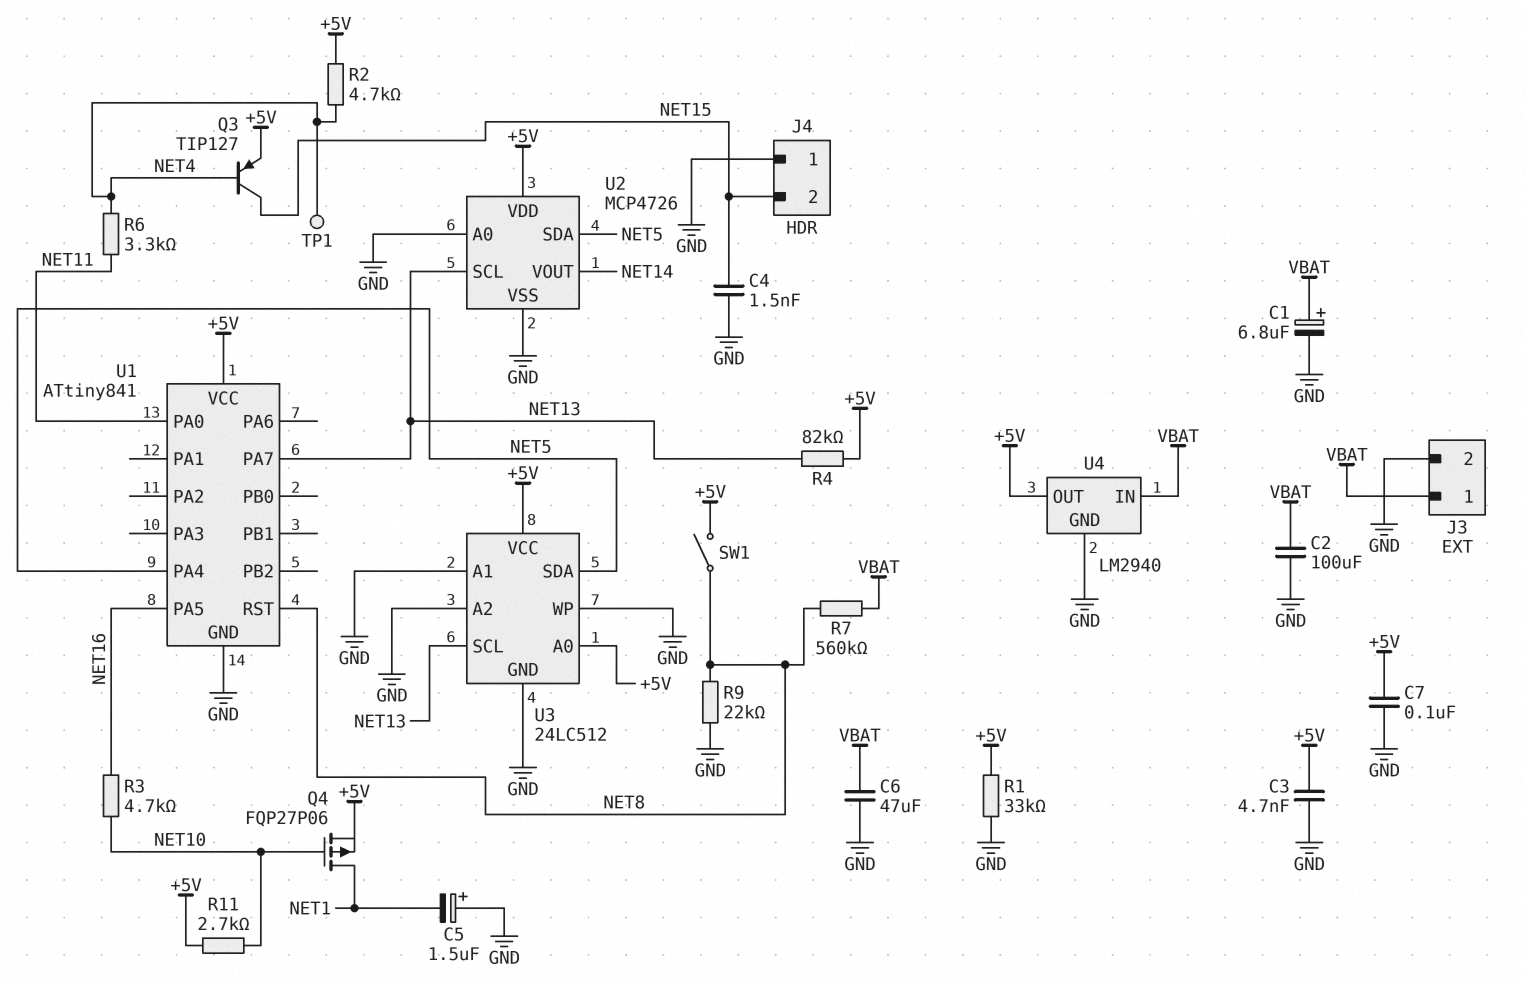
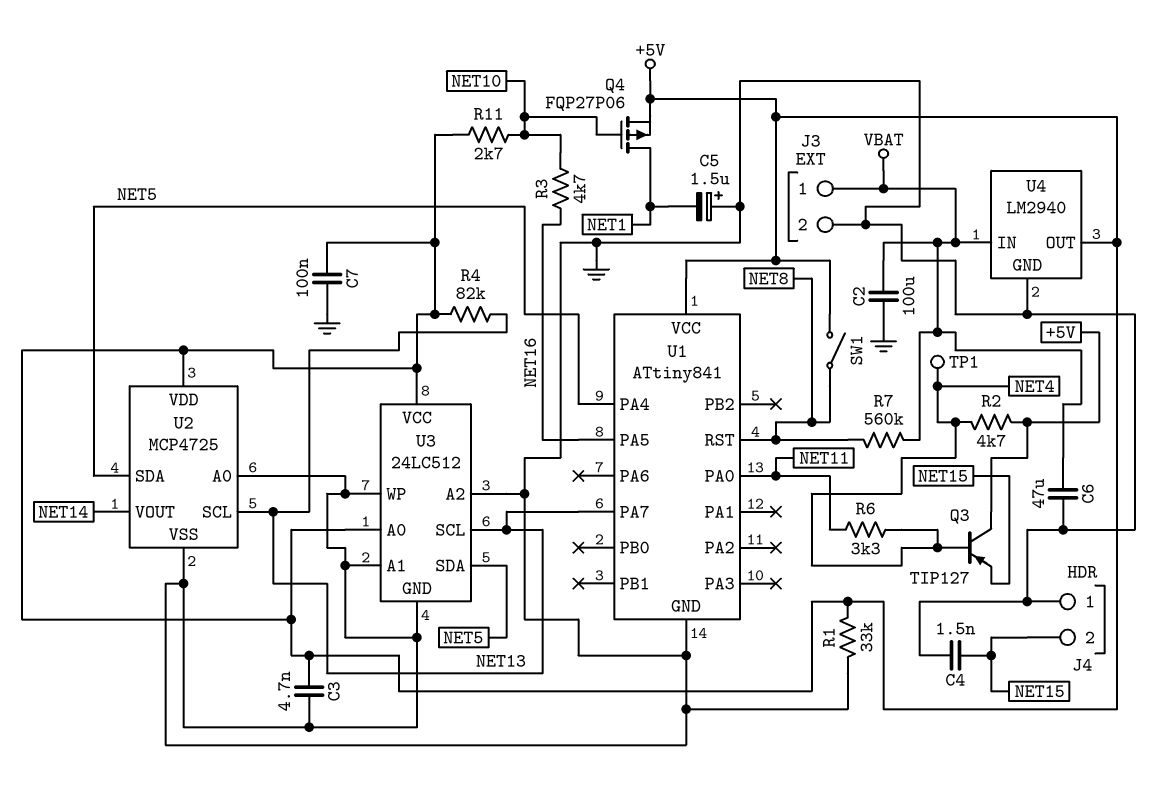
C1: 6.8uF (plus VBAT, minus GND) -> none
Q3: PNP TIP127 (B NET4, C NET15, E +5V) -> PNP TIP127 (B NET4, C +5V, E NET15)
R9: 22k (GND, NET8) -> none
U2: MCP4726 -> MCP4725

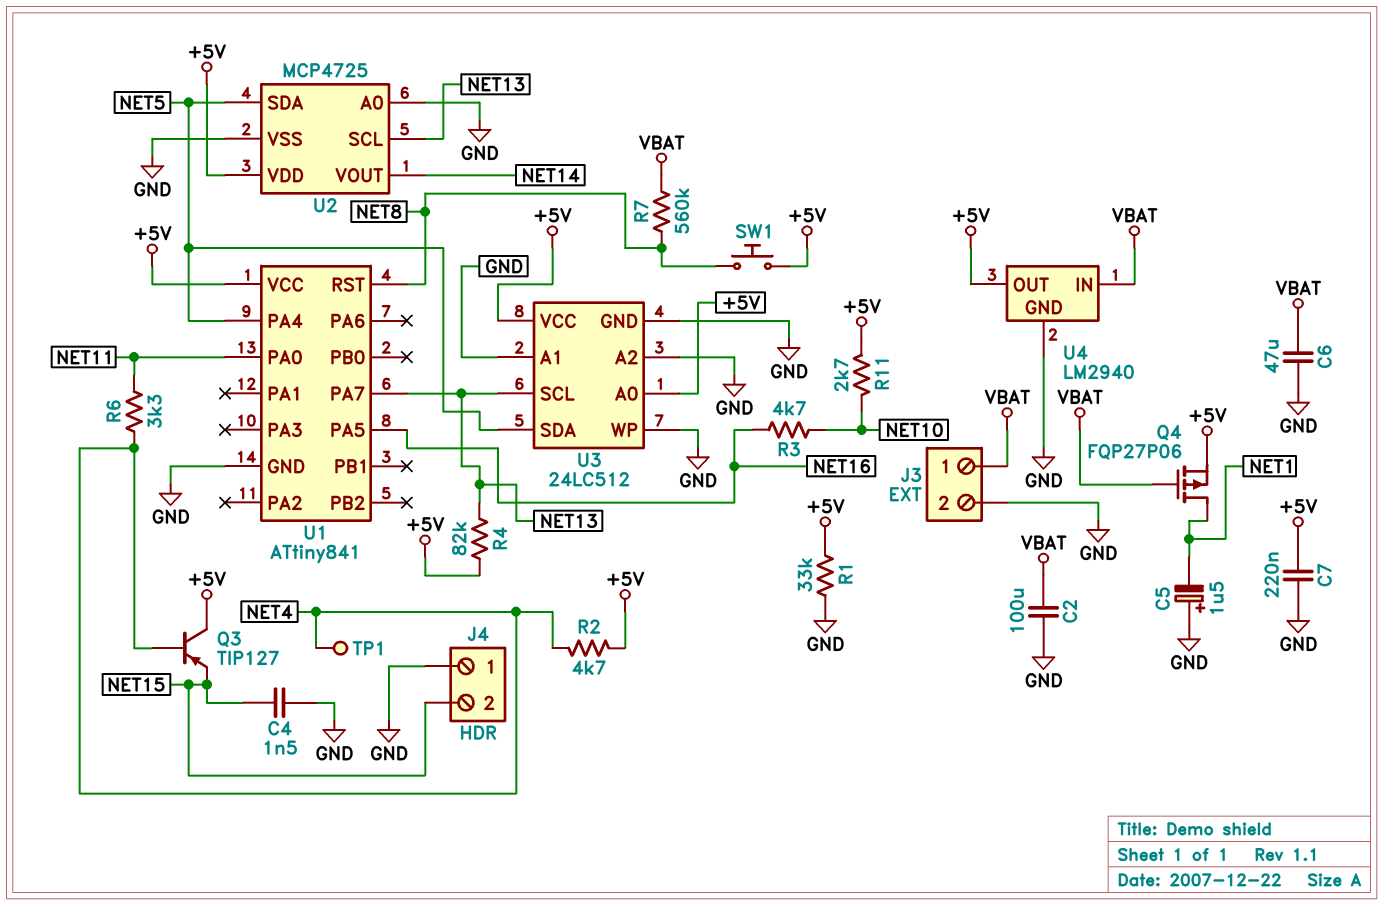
C3: 4.7nF (+5V, GND) -> none
C7: 100nF (+5V, GND) -> 220nF (+5V, GND)
Q4: PMOS FQP27P06 (G NET10, D NET1, S +5V) -> PMOS FQP27P06 (G VBAT, D NET1, S +5V)
SW1: switch (+5V, NET8) -> button (+5V, NET8)

